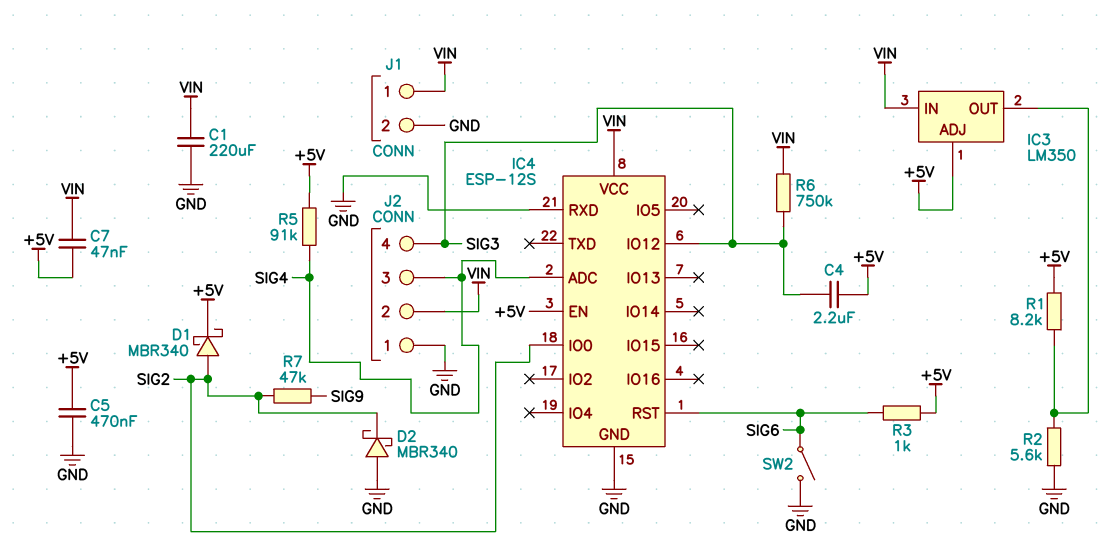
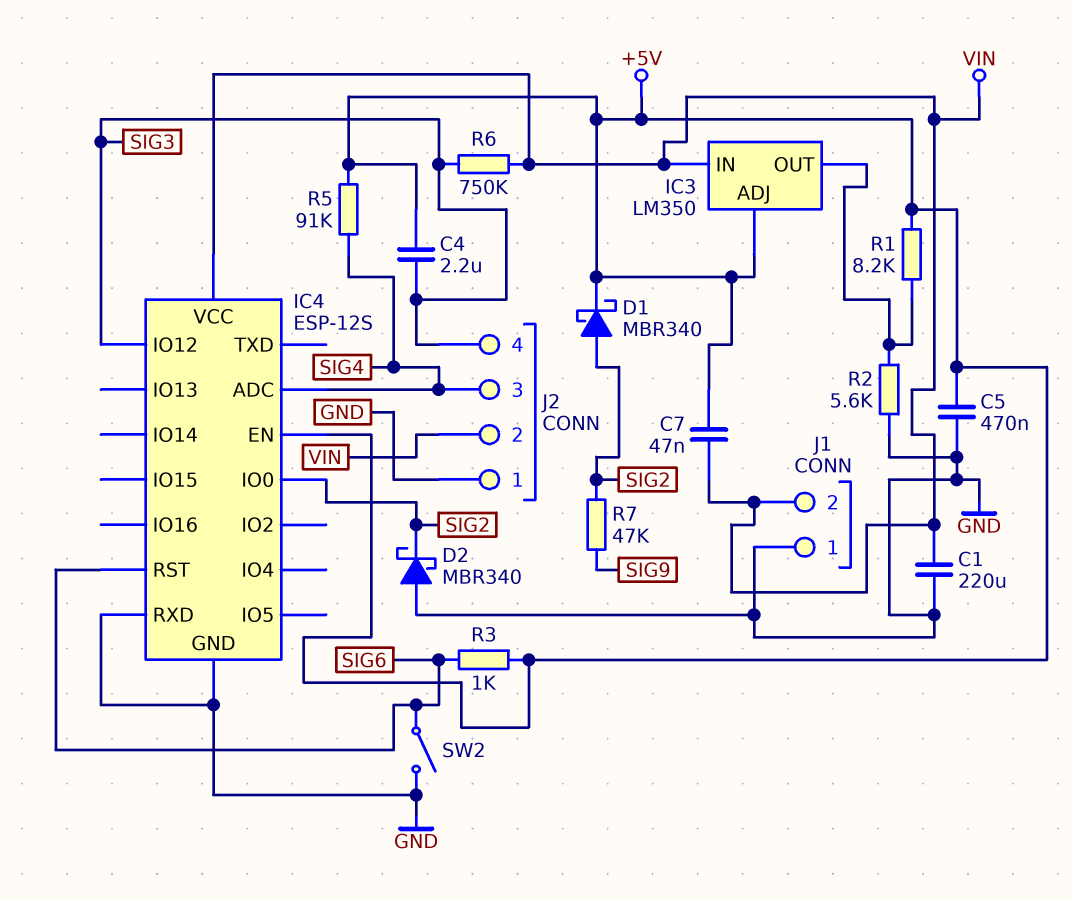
J1 pin 1: VIN -> GND
J1 pin 2: GND -> VIN

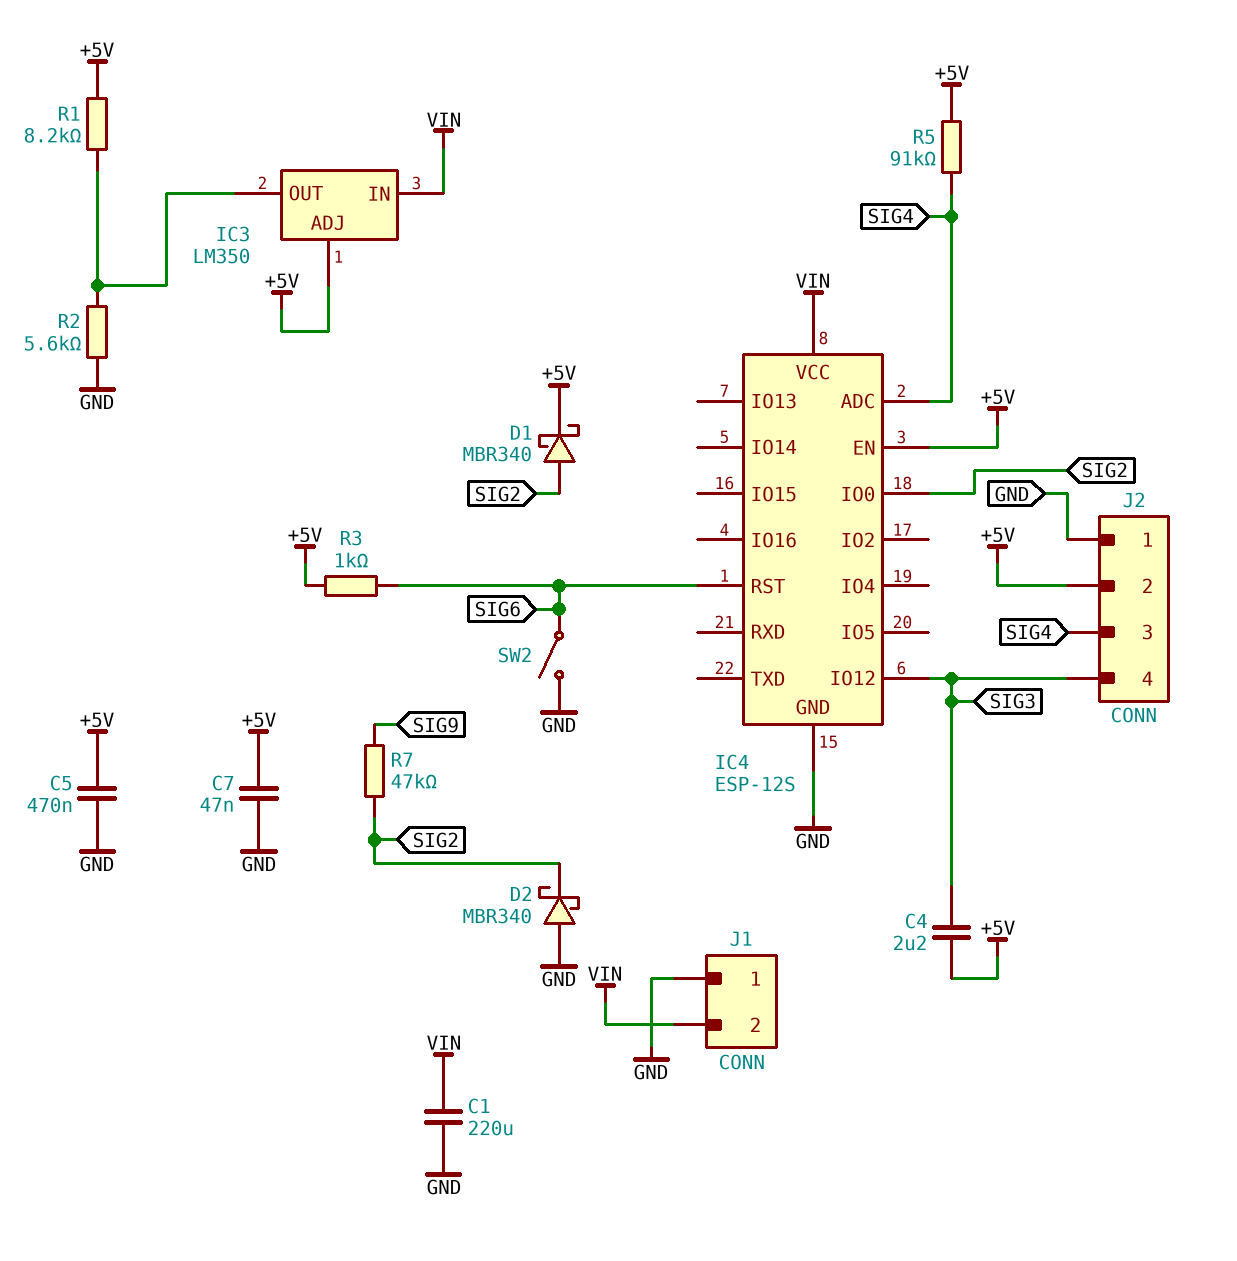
C7: 47nF (+5V, VIN) -> 47nF (+5V, GND)
IC4 pin RXD: GND -> none
J2 pin 2: VIN -> +5V
R6: 750k (SIG3, VIN) -> none

